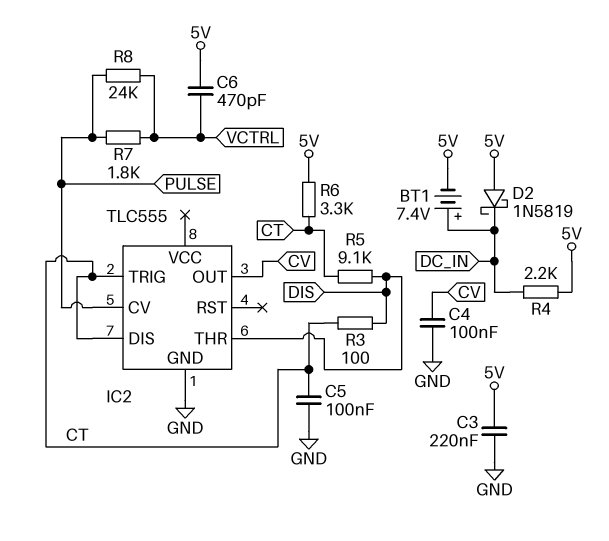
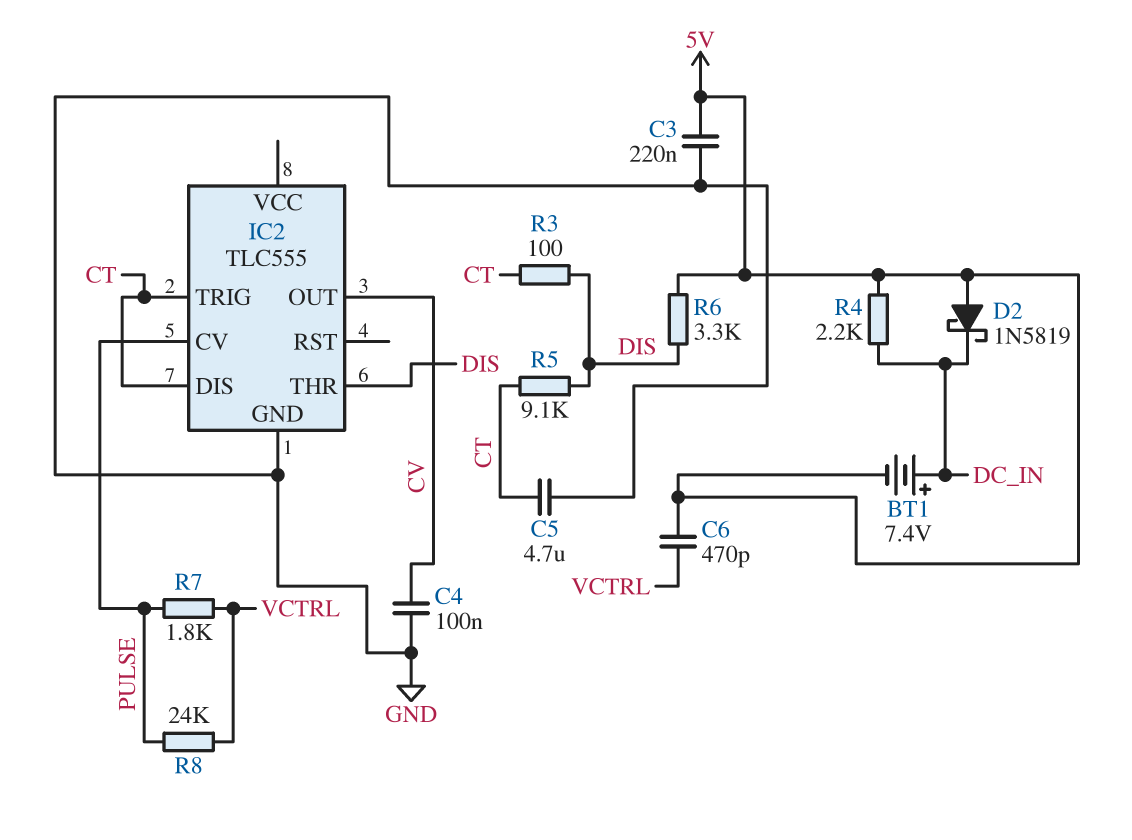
C5: 100nF (CT, GND) -> 4.7uF (CT, GND)
R6: 3.3k (5V, CT) -> 3.3k (5V, DIS)

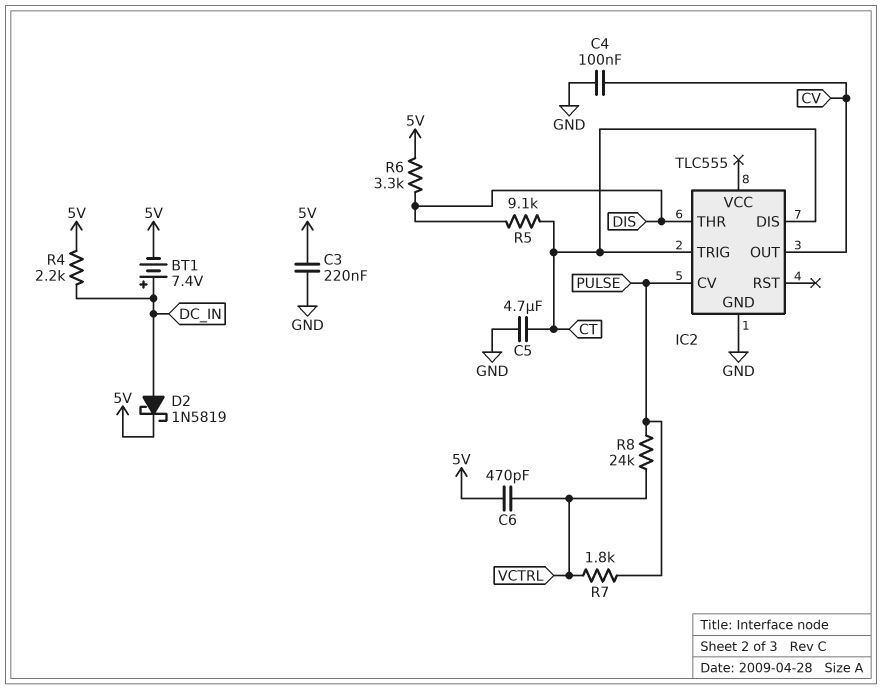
D2: schottky 1N5819 (A 5V, K DC_IN) -> schottky 1N5819 (A DC_IN, K 5V)
R3: 100 (CT, DIS) -> none

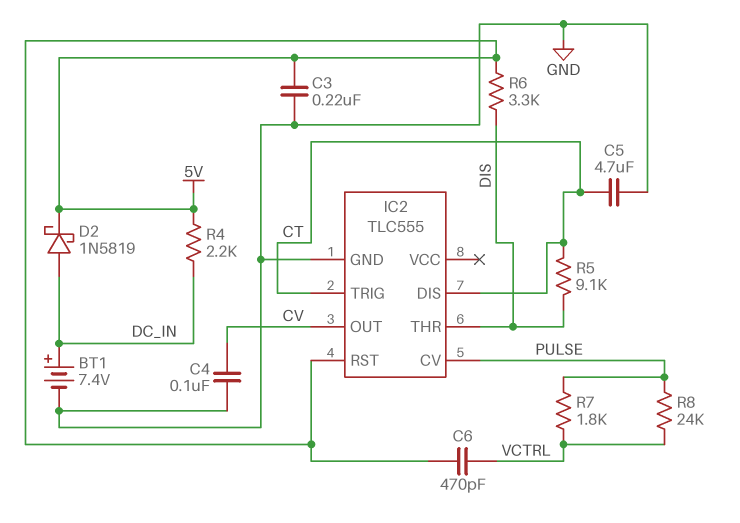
BT1: 7.4V (plus DC_IN, minus 5V) -> 7.4V (plus DC_IN, minus GND)
IC2 pin RST: none -> 5V

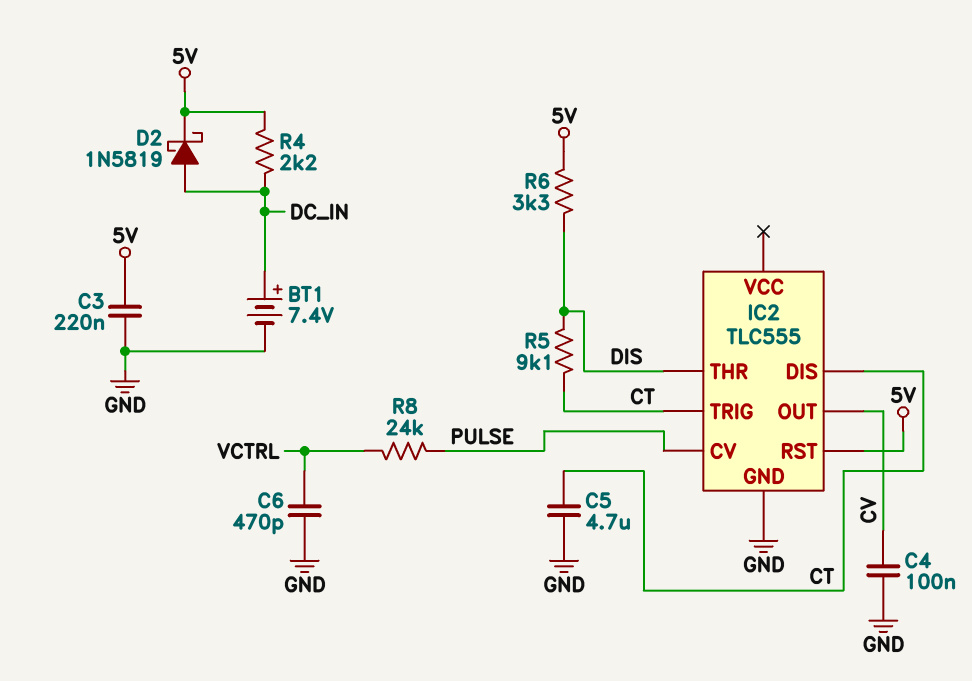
C6: 470pF (5V, VCTRL) -> 470pF (GND, VCTRL)
R7: 1.8k (PULSE, VCTRL) -> none

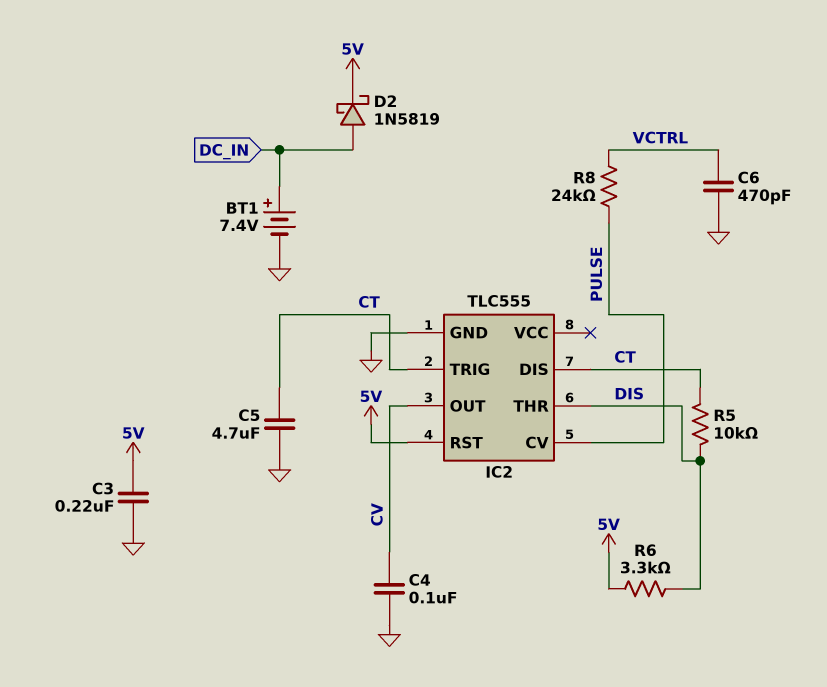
R4: 2.2k (5V, DC_IN) -> none
R5: 9.1k (CT, DIS) -> 10k (CT, DIS)

